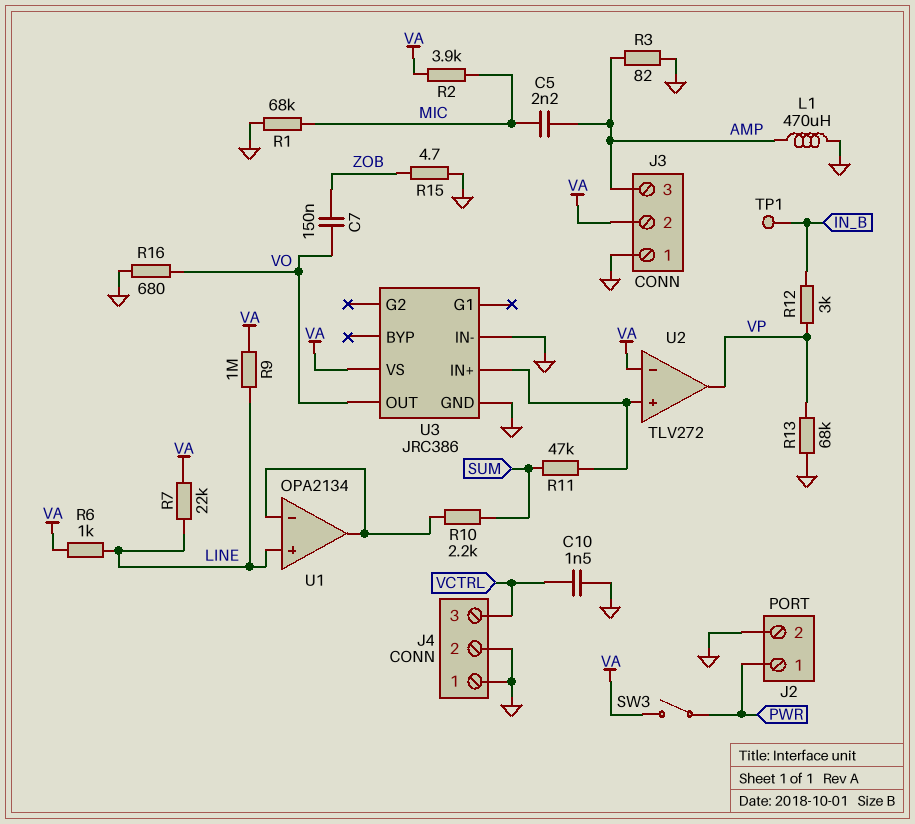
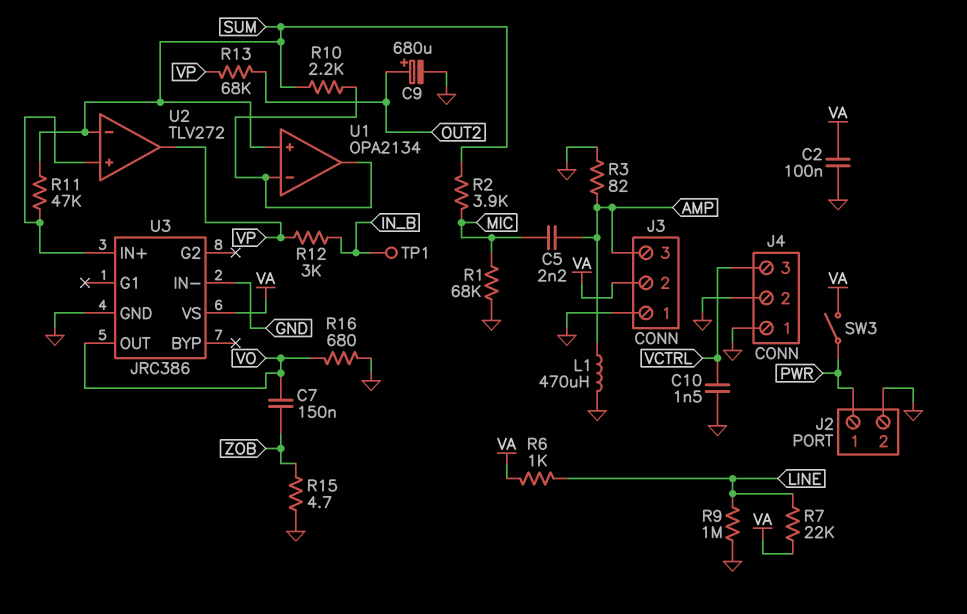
C2: none -> 100nF (GND, VA)
C9: none -> 680uF (plus OUT2, minus GND)
R2: 3.9k (MIC, VA) -> 3.9k (MIC, SUM)
R9: 1M (LINE, VA) -> 1M (GND, LINE)
R13: 68k (GND, VP) -> 68k (OUT2, VP)
U1 pin in+: LINE -> SUM
U2 pin in-: VA -> SUM

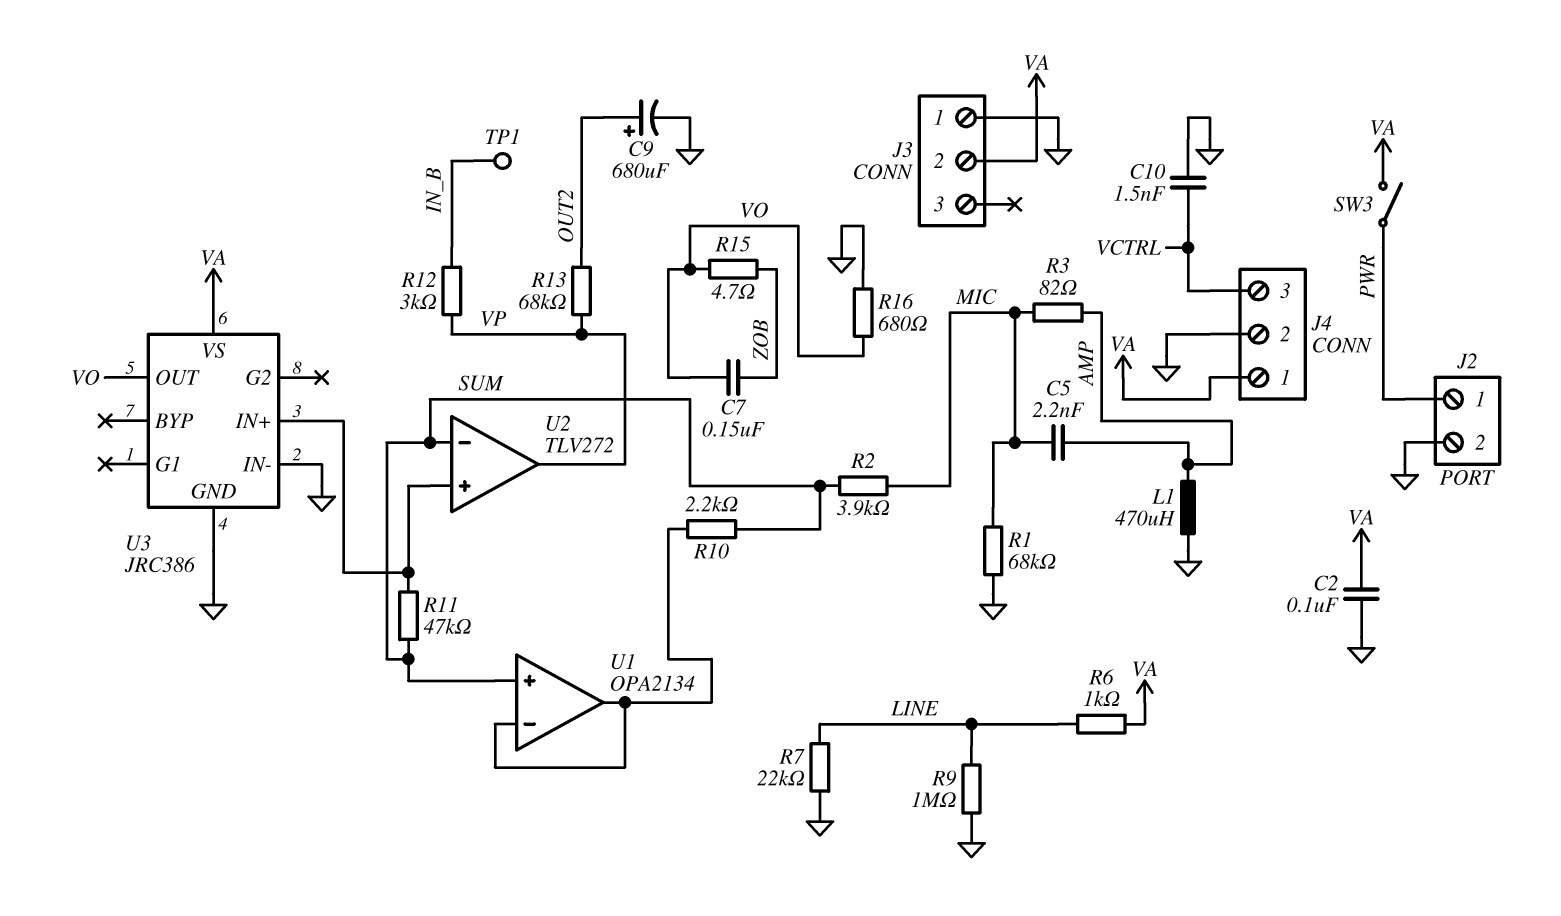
J3 pin 3: AMP -> none
J4 pin 1: GND -> VA
R3: 82 (AMP, GND) -> 82 (AMP, MIC)
R7: 22k (LINE, VA) -> 22k (GND, LINE)
R15: 4.7 (GND, ZOB) -> 4.7 (VO, ZOB)

